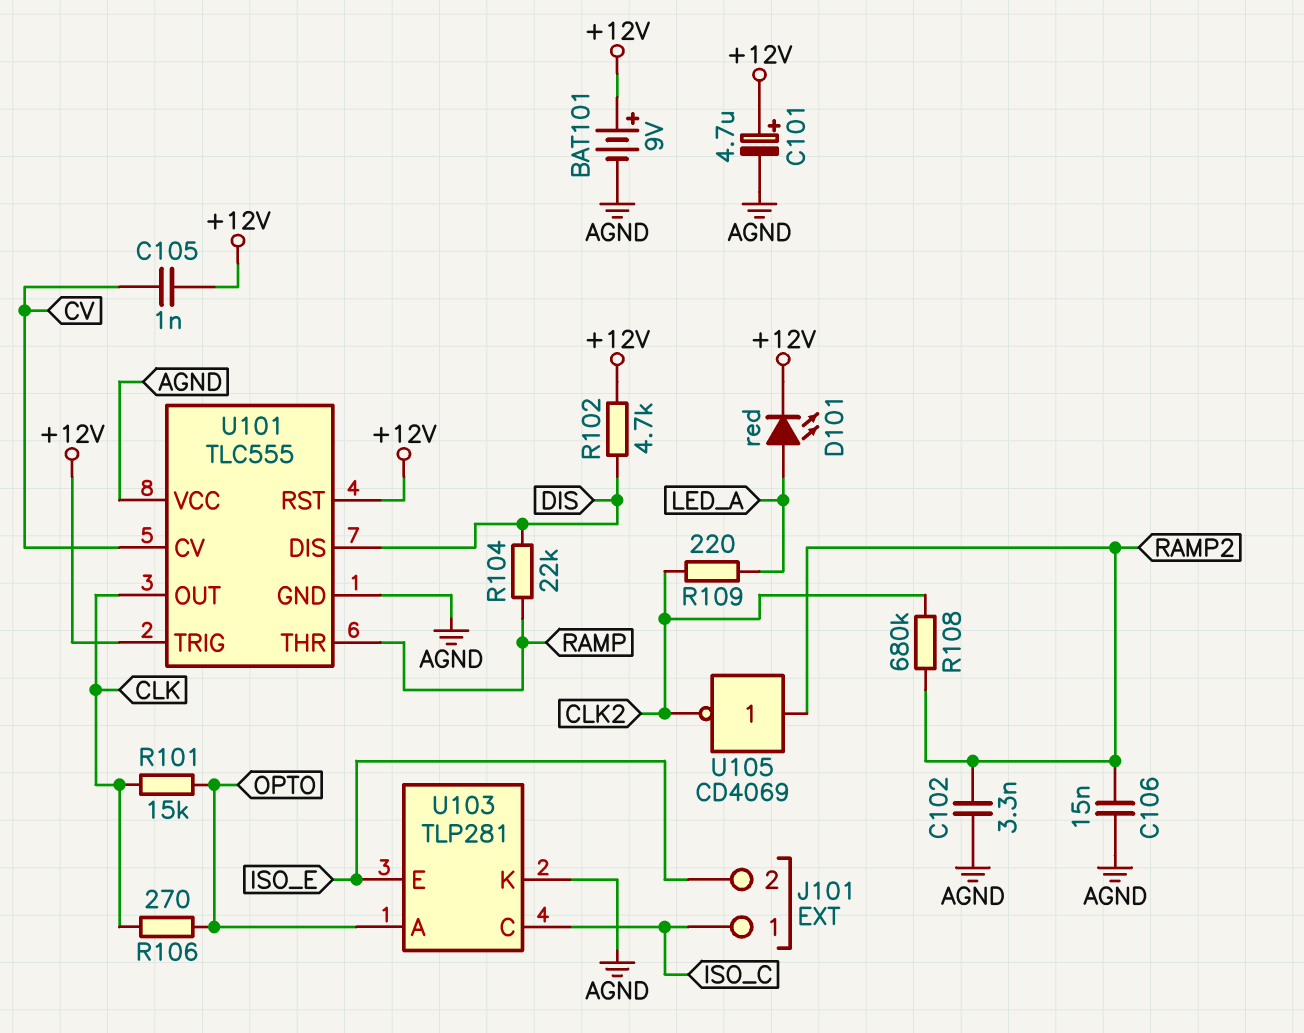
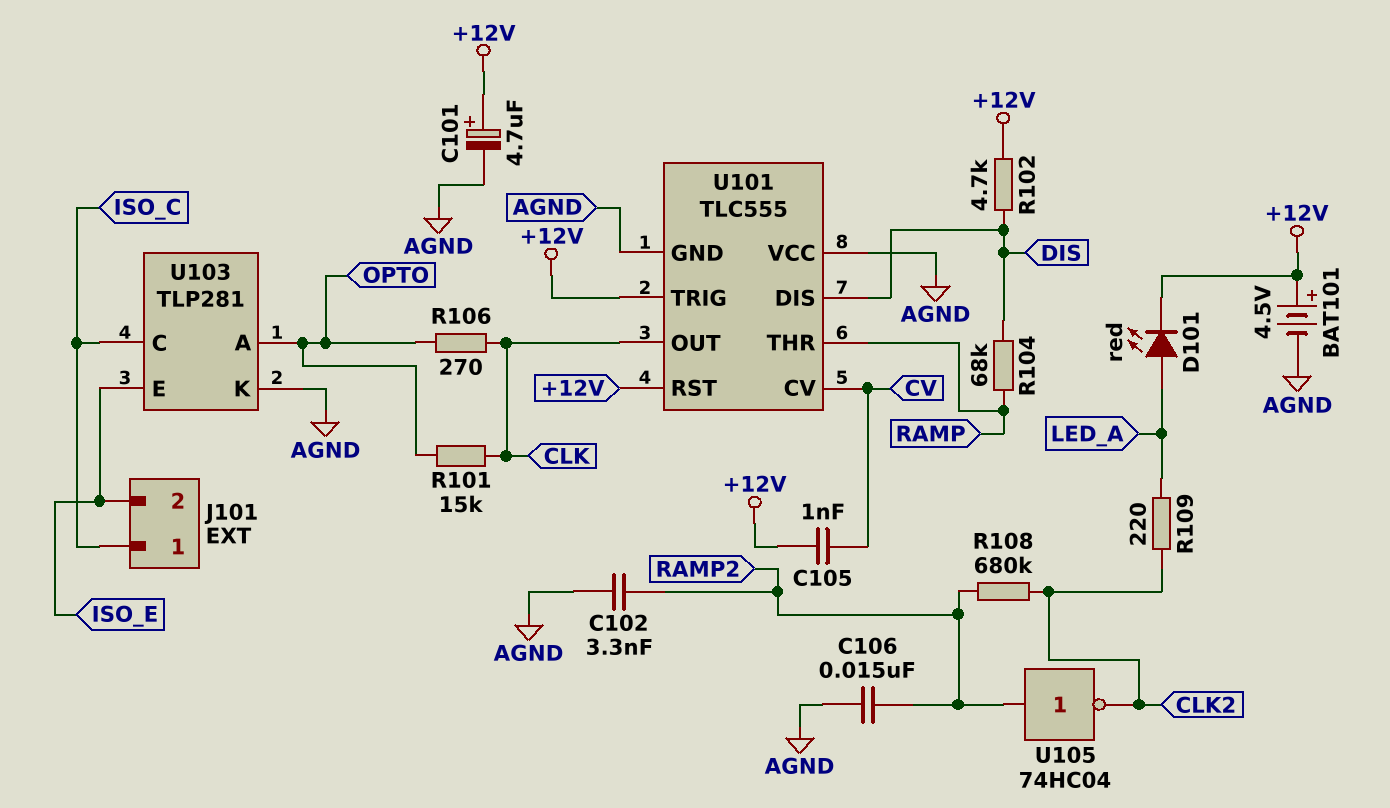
BAT101: 9V (plus +12V, minus AGND) -> 4.5V (plus +12V, minus AGND)
R104: 22k (DIS, RAMP) -> 68k (DIS, RAMP)
U105: NOT CD4069 (in RAMP2, out CLK2) -> NOT 74HC04 (in RAMP2, out CLK2)

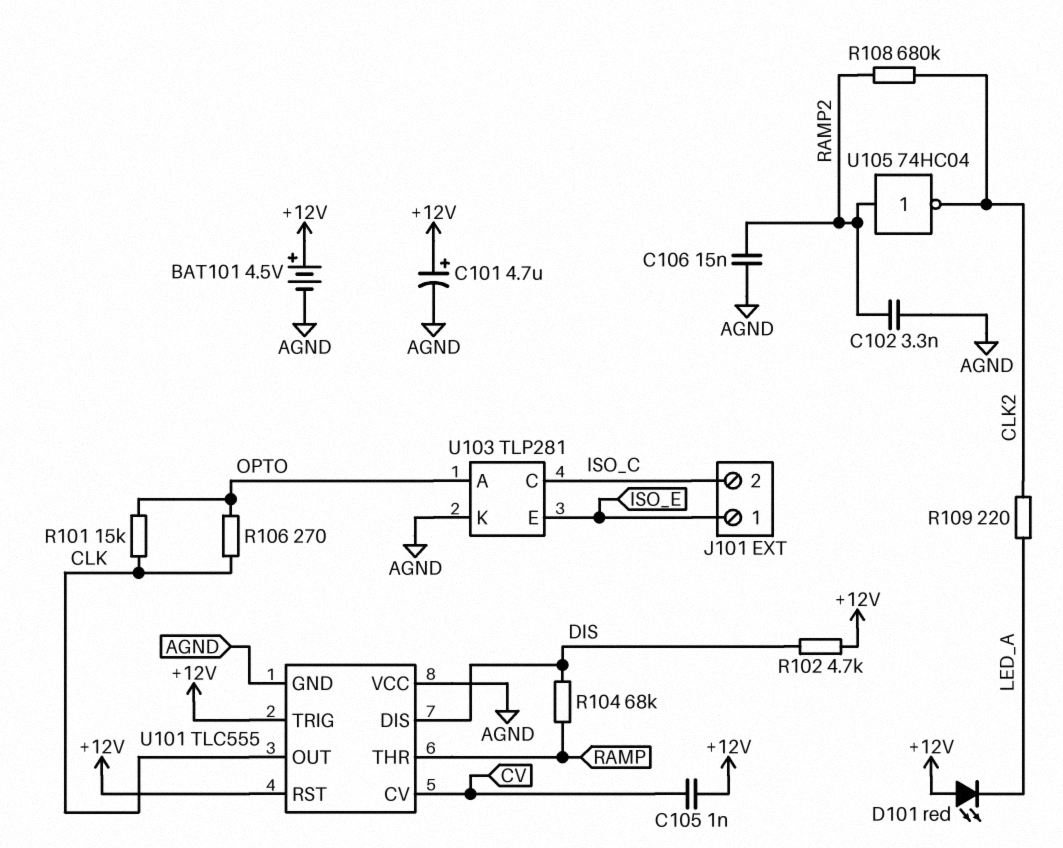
D101: LED red (A LED_A, K +12V) -> LED red (A +12V, K LED_A)
J101 pin 1: ISO_C -> ISO_E
J101 pin 2: ISO_E -> ISO_C

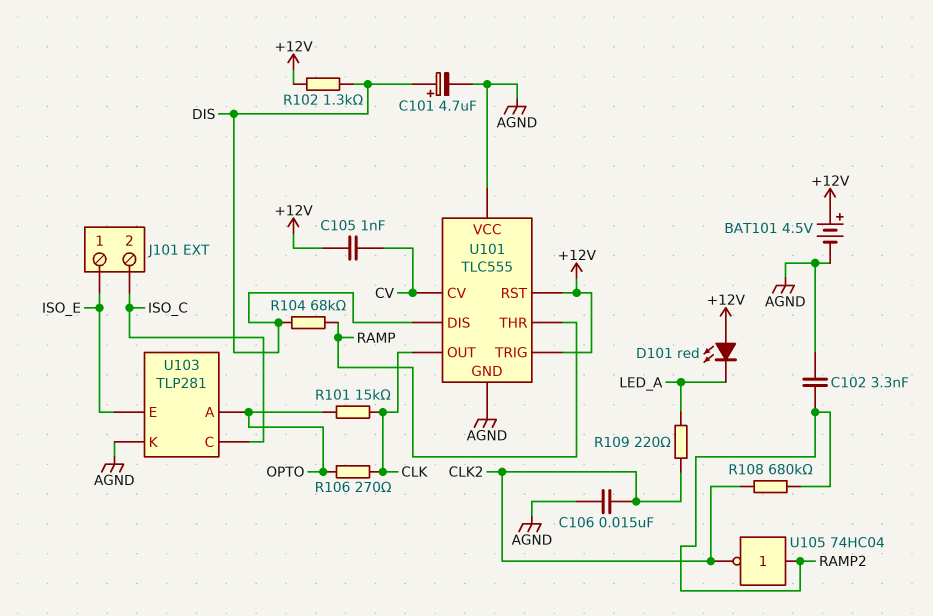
C101: 4.7uF (plus +12V, minus AGND) -> 4.7uF (plus DIS, minus AGND)
C106: 15nF (AGND, RAMP2) -> 15nF (AGND, CLK2)
R102: 4.7k (+12V, DIS) -> 1.3k (+12V, DIS)

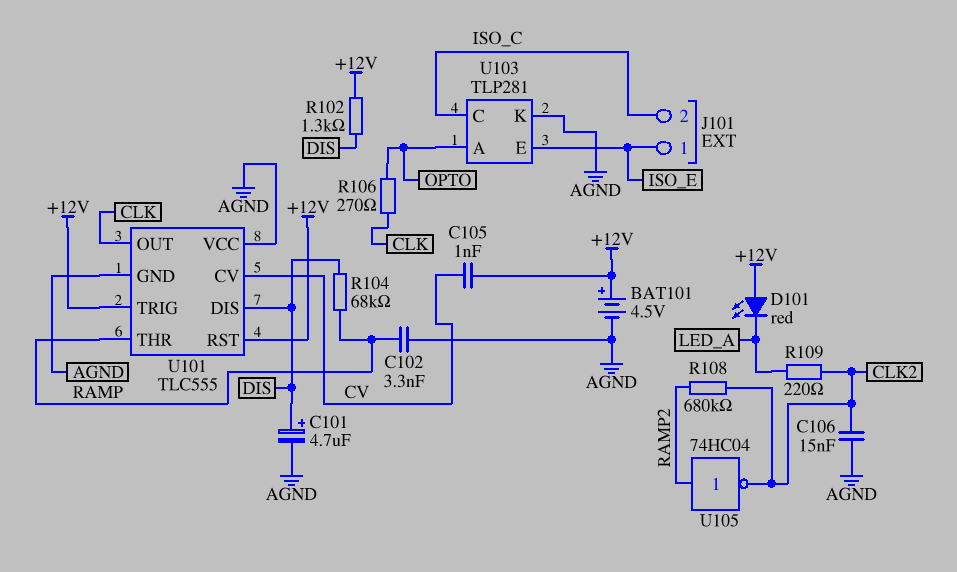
C102: 3.3nF (AGND, RAMP2) -> 3.3nF (AGND, RAMP)
R101: 15k (CLK, OPTO) -> none

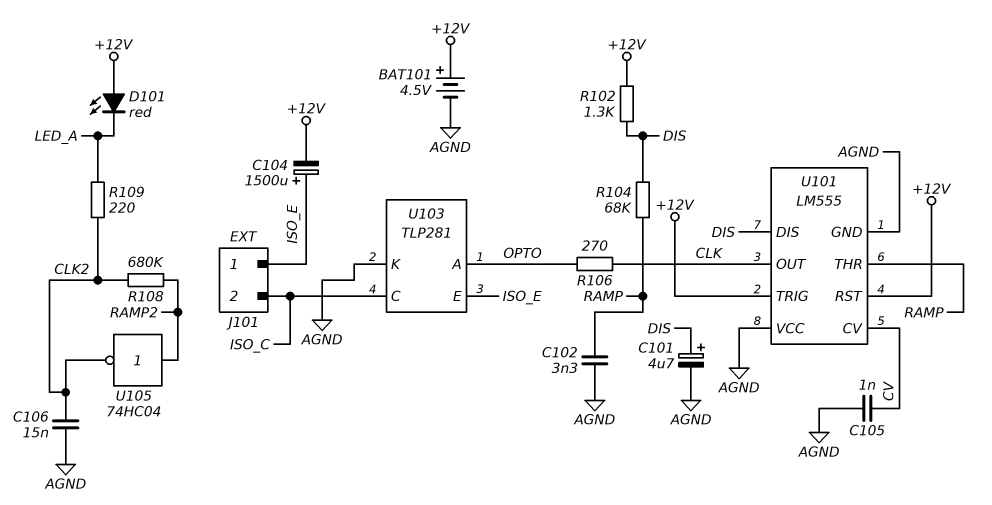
C104: none -> 1500uF (plus ISO_E, minus +12V)
C105: 1nF (+12V, CV) -> 1nF (AGND, CV)
U101: TLC555 -> LM555

